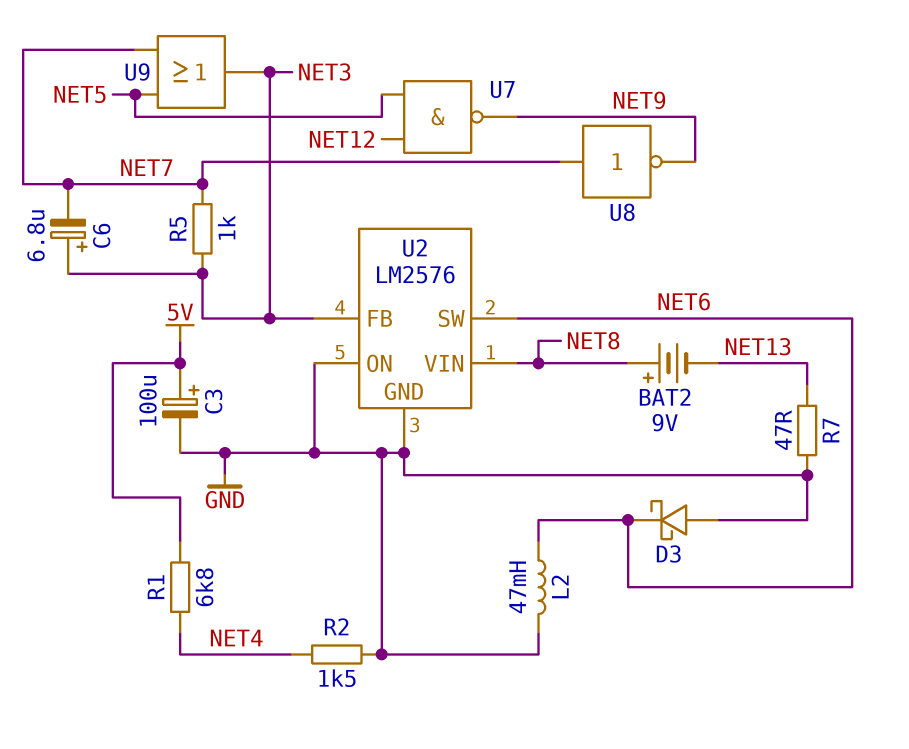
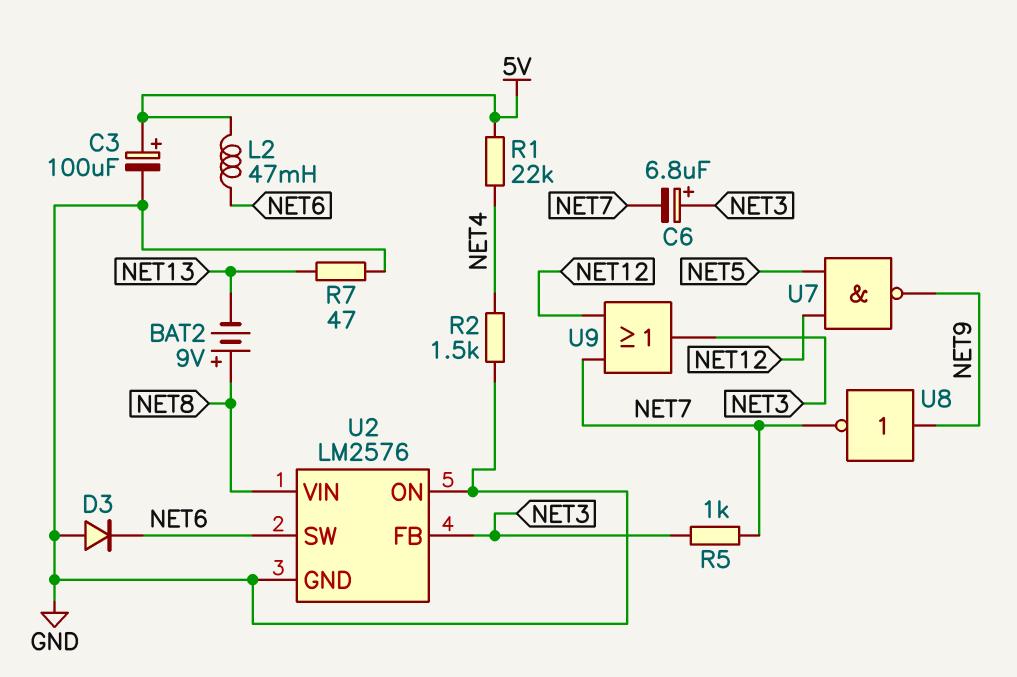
D3: schottky (A GND, K NET6) -> diode (A GND, K NET6)
L2: 47mH (GND, NET6) -> 47mH (5V, NET6)
R1: 6.8k (5V, NET4) -> 22k (5V, NET4)
U8: NOT (in NET7, out NET9) -> NOT (in NET9, out NET7)
U9: OR (in NET5, in NET7, out NET3) -> OR (in NET7, in NET12, out NET3)

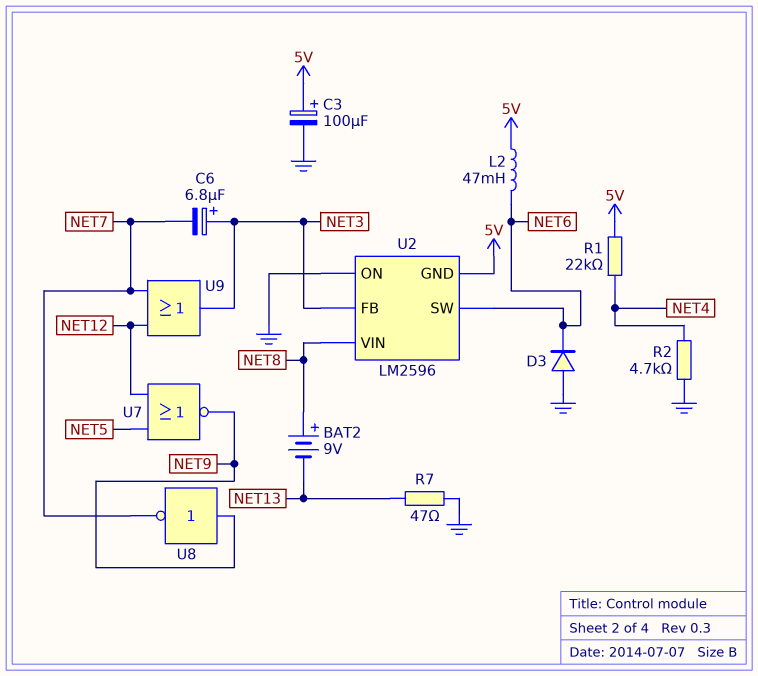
R2: 1.5k (GND, NET4) -> 4.7k (GND, NET4)
R5: 1k (NET3, NET7) -> none
U2: LM2576 -> LM2596
U2 pin GND: GND -> 5V
U7: NAND (in NET5, in NET12, out NET9) -> NOR (in NET5, in NET12, out NET9)

